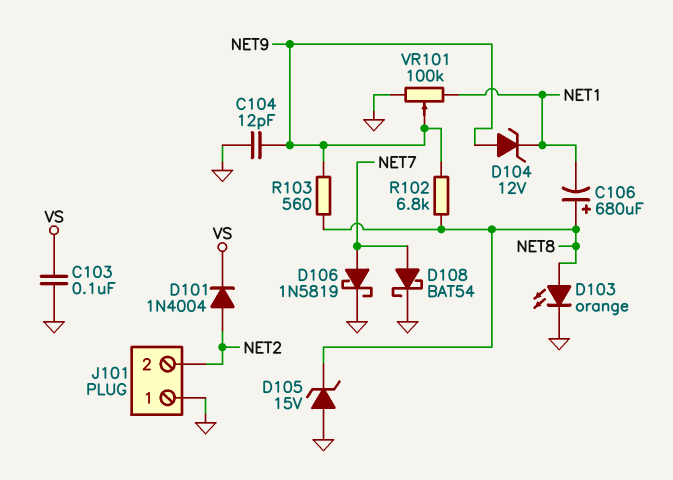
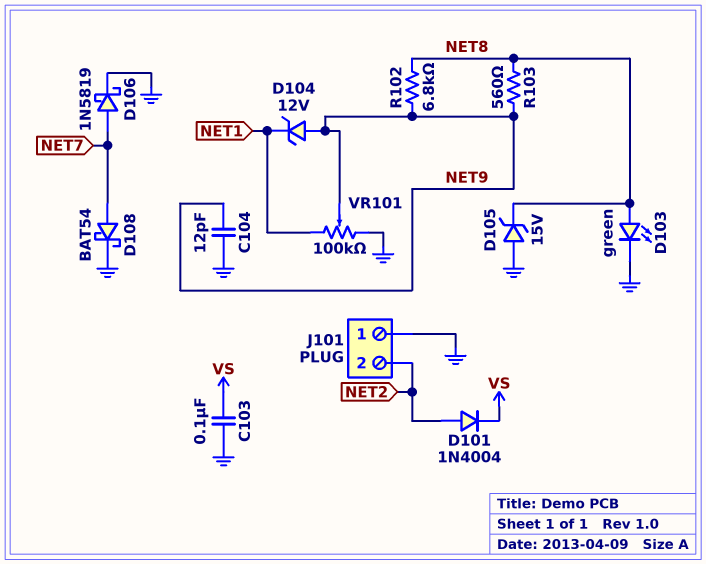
C106: 680uF (plus NET8, minus NET1) -> none
D103: LED orange (A NET8, K GND) -> LED green (A NET8, K GND)

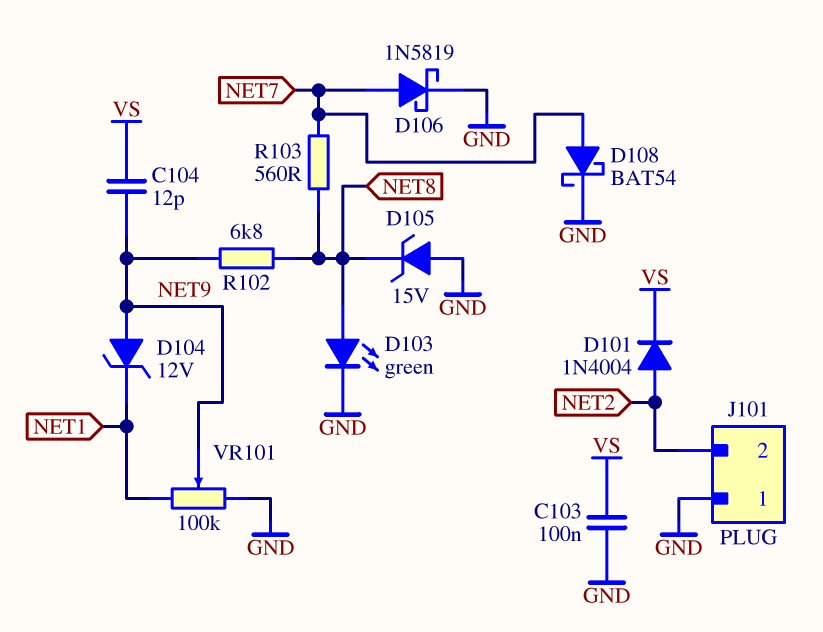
C104: 12pF (GND, NET9) -> 12pF (NET9, VS)
R103: 560 (NET8, NET9) -> 560 (NET7, NET8)

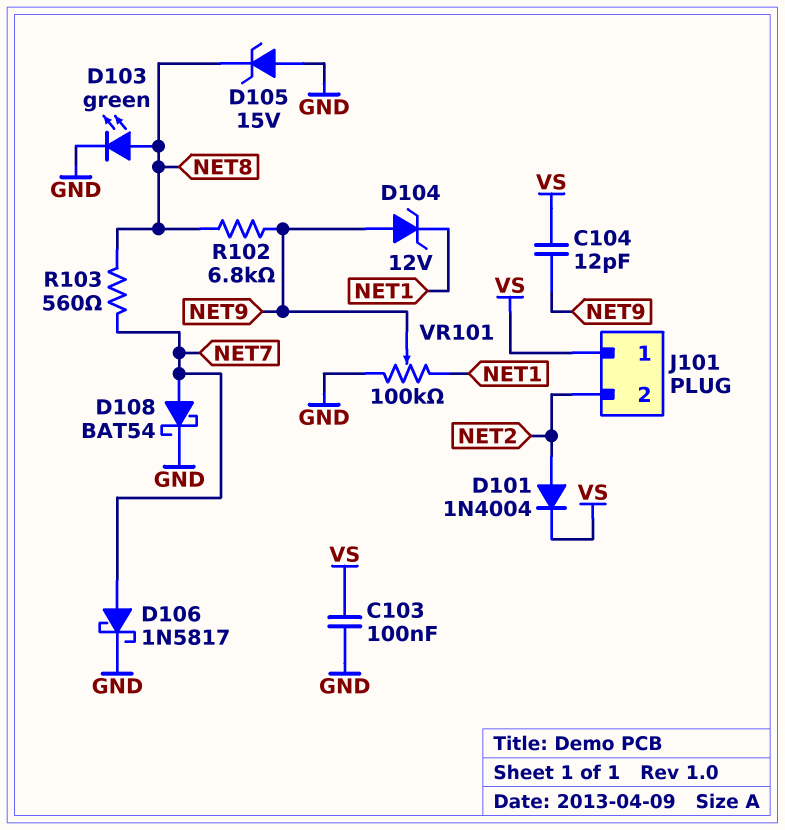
D106: schottky 1N5819 (A NET7, K GND) -> schottky 1N5817 (A NET7, K GND)
J101 pin 1: GND -> VS

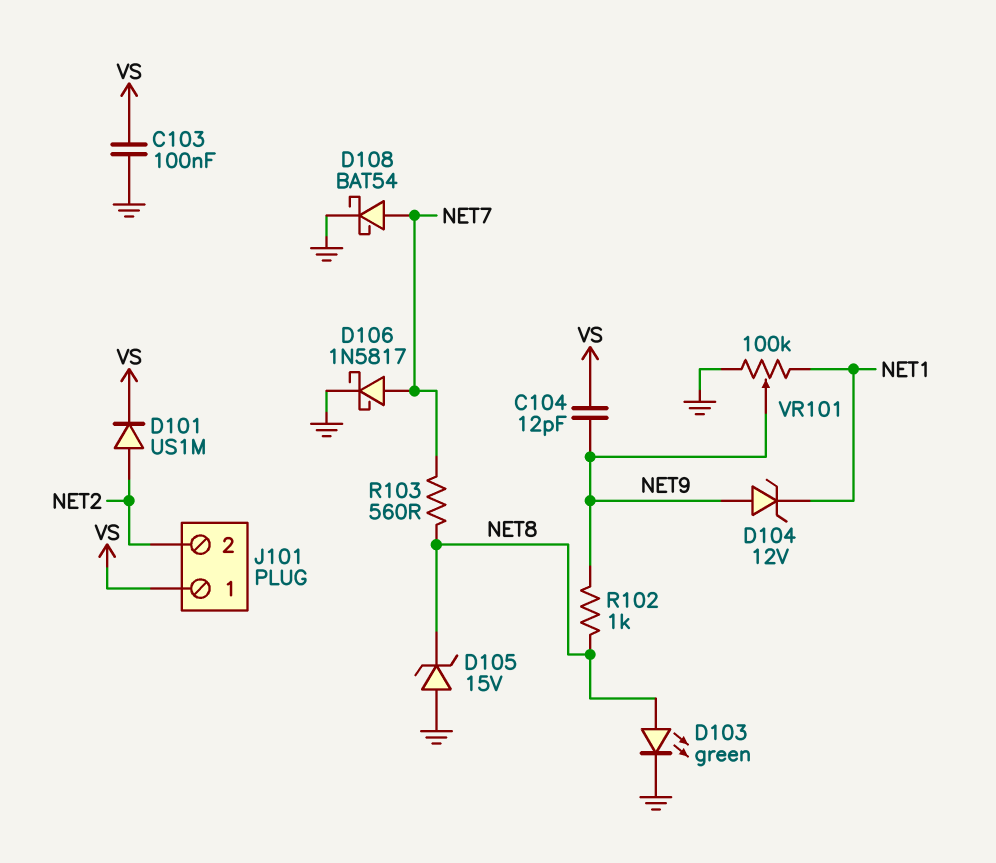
D101: diode 1N4004 (A NET2, K VS) -> diode US1M (A NET2, K VS)
R102: 6.8k (NET8, NET9) -> 1k (NET8, NET9)

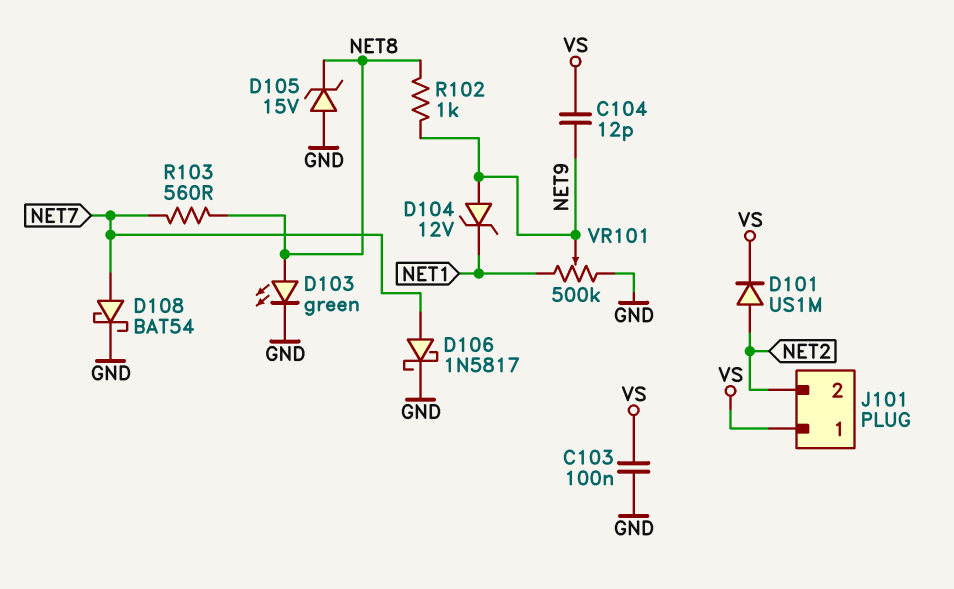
VR101: 100k (GND, NET1, wiper NET9) -> 500k (GND, NET1, wiper NET9)

